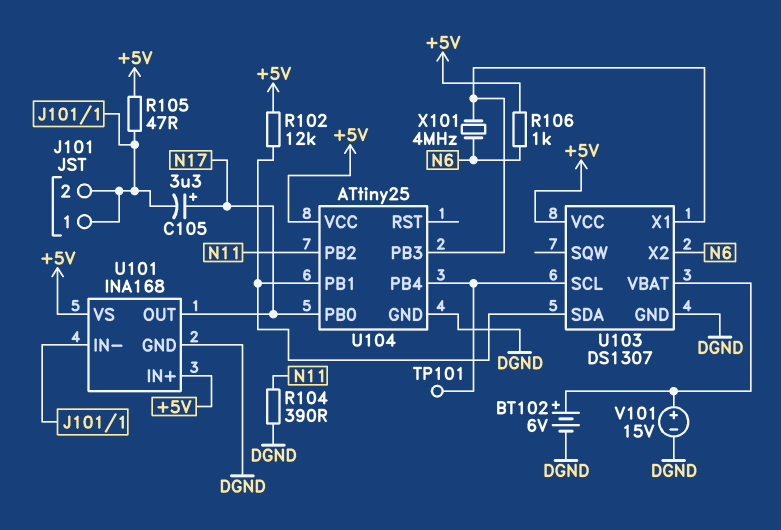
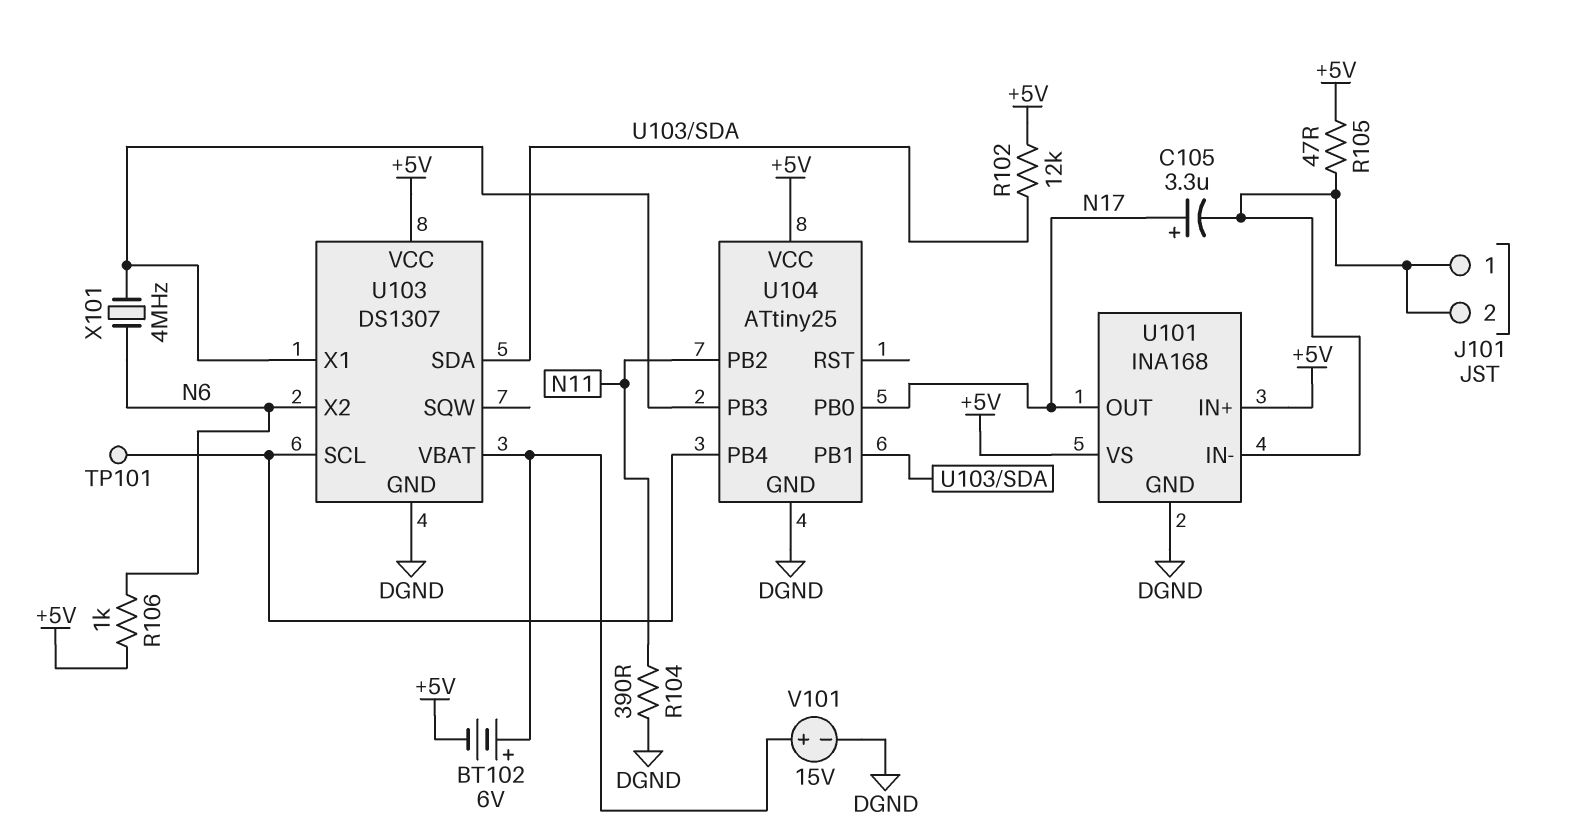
BT102: 6V (plus U103/VBAT, minus DGND) -> 6V (plus U103/VBAT, minus +5V)

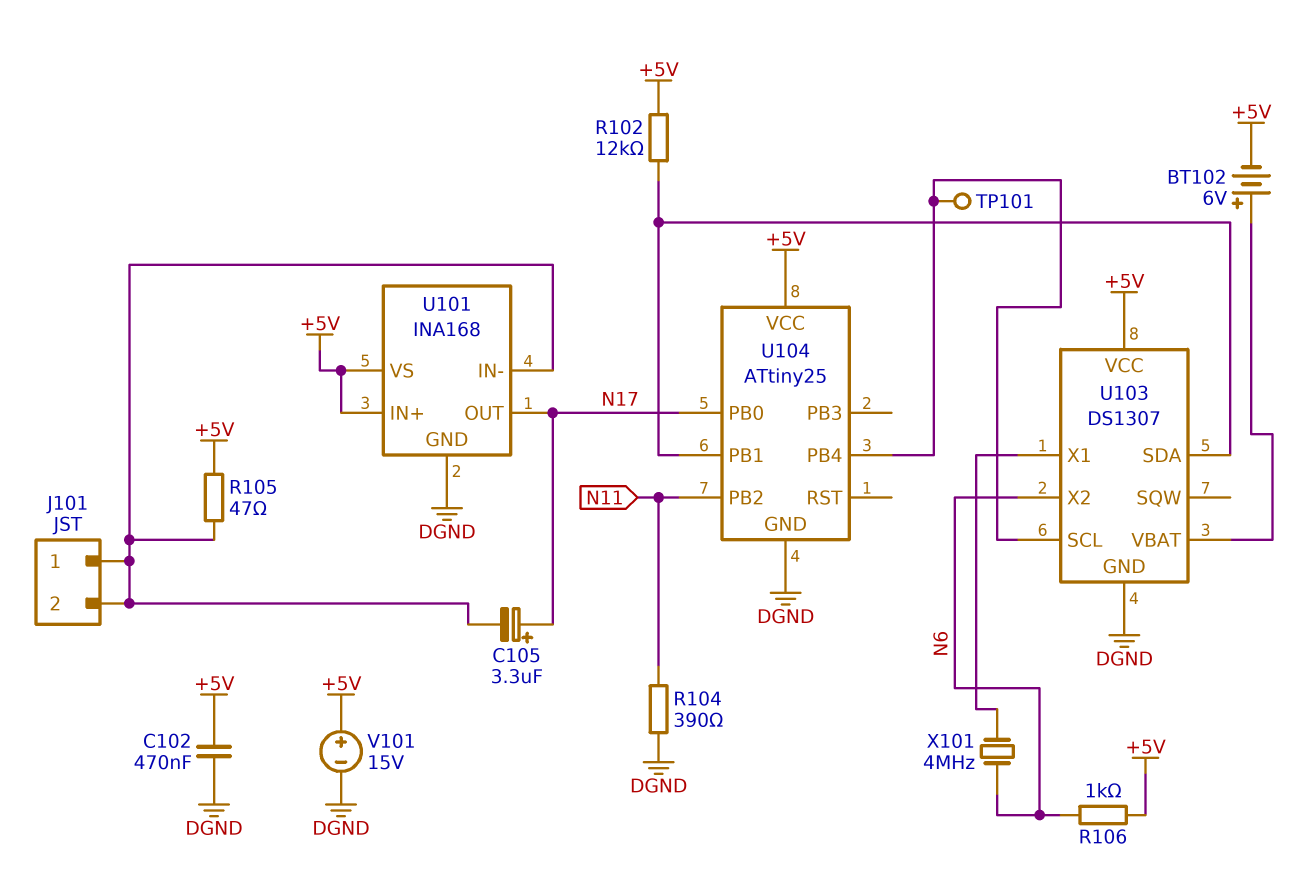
C102: none -> 470nF (+5V, DGND)
U104 pin PB3: U103/X1 -> none
V101: 15V (plus U103/VBAT, minus DGND) -> 15V (plus +5V, minus DGND)

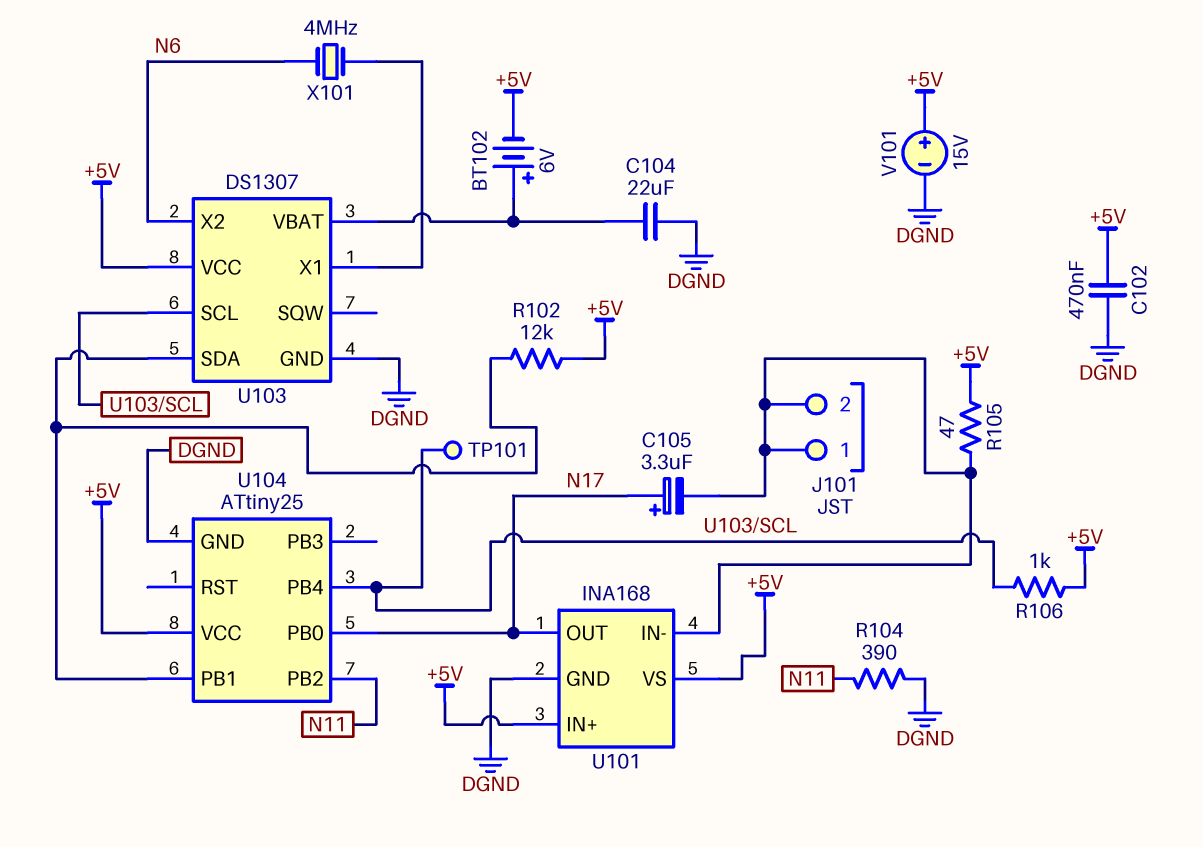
C104: none -> 22uF (DGND, U103/VBAT)
R106: 1k (+5V, N6) -> 1k (+5V, U103/SCL)

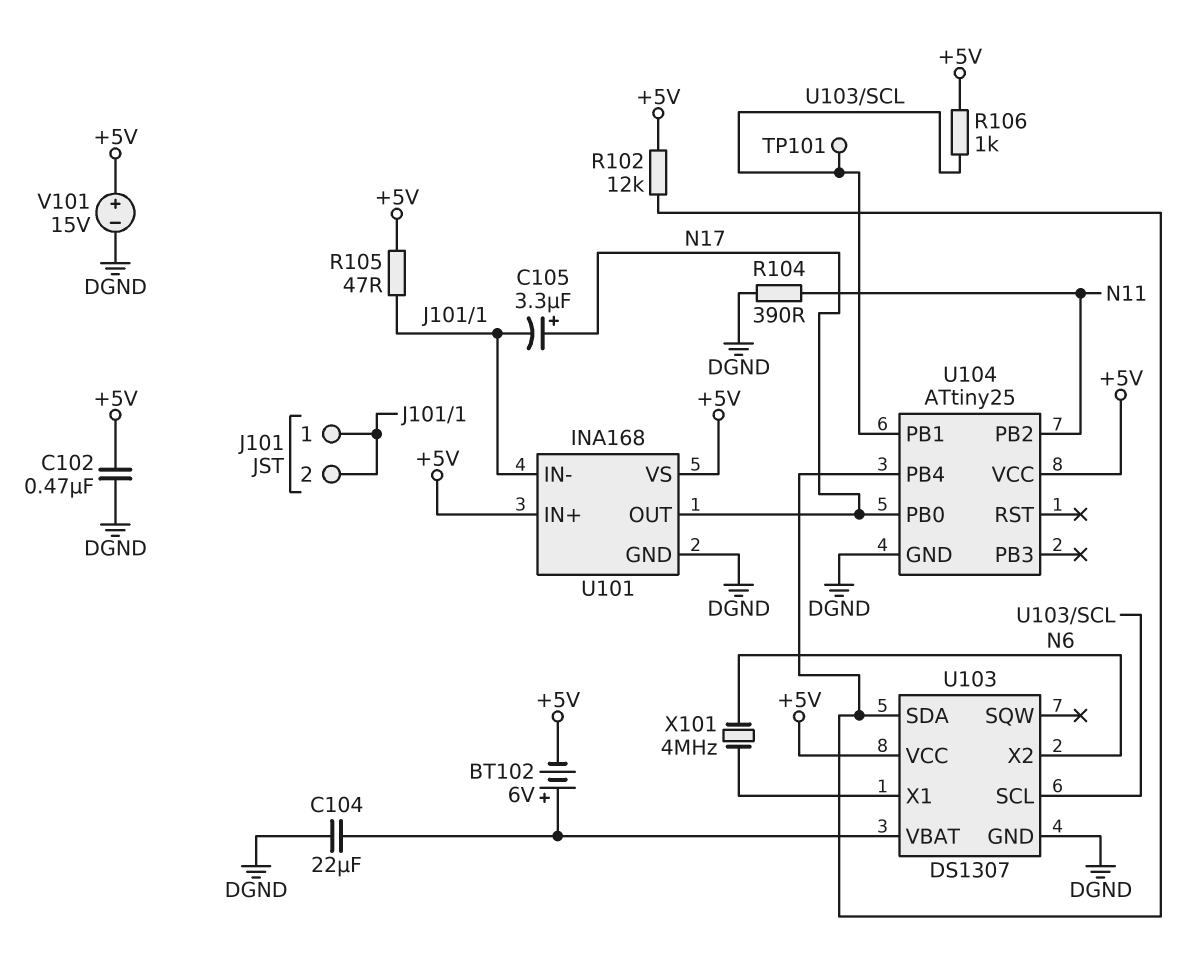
U104 pin PB1: U103/SDA -> U103/SCL
U104 pin PB4: U103/SCL -> U103/SDA

